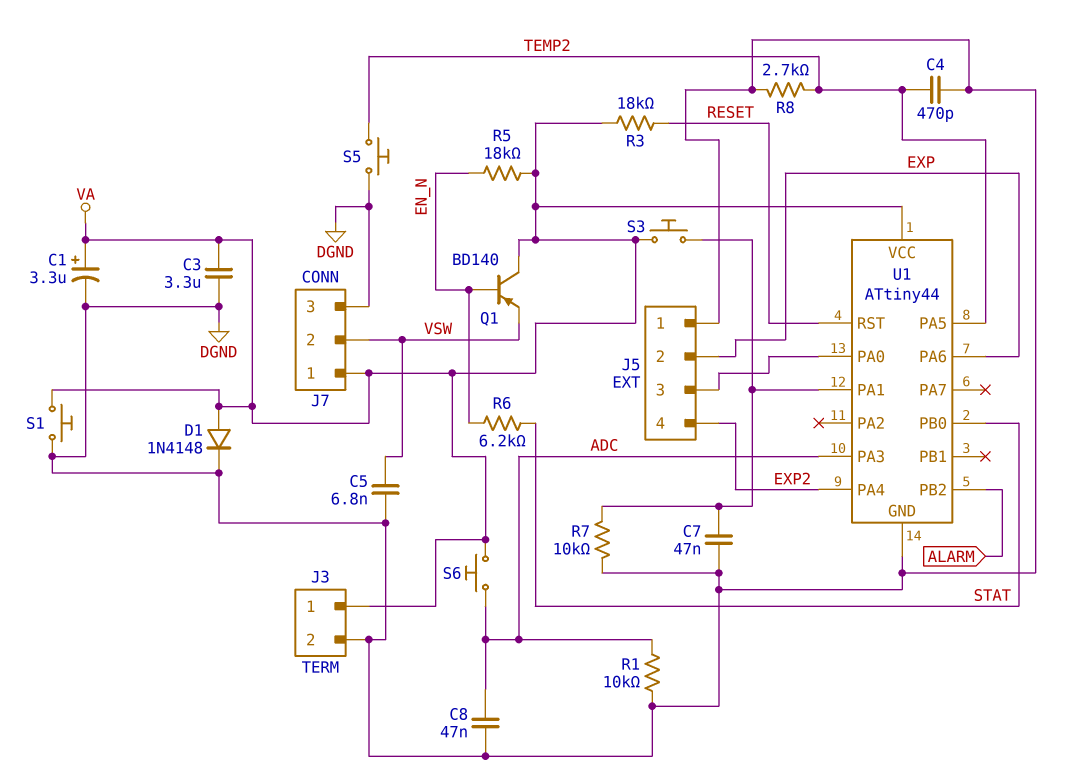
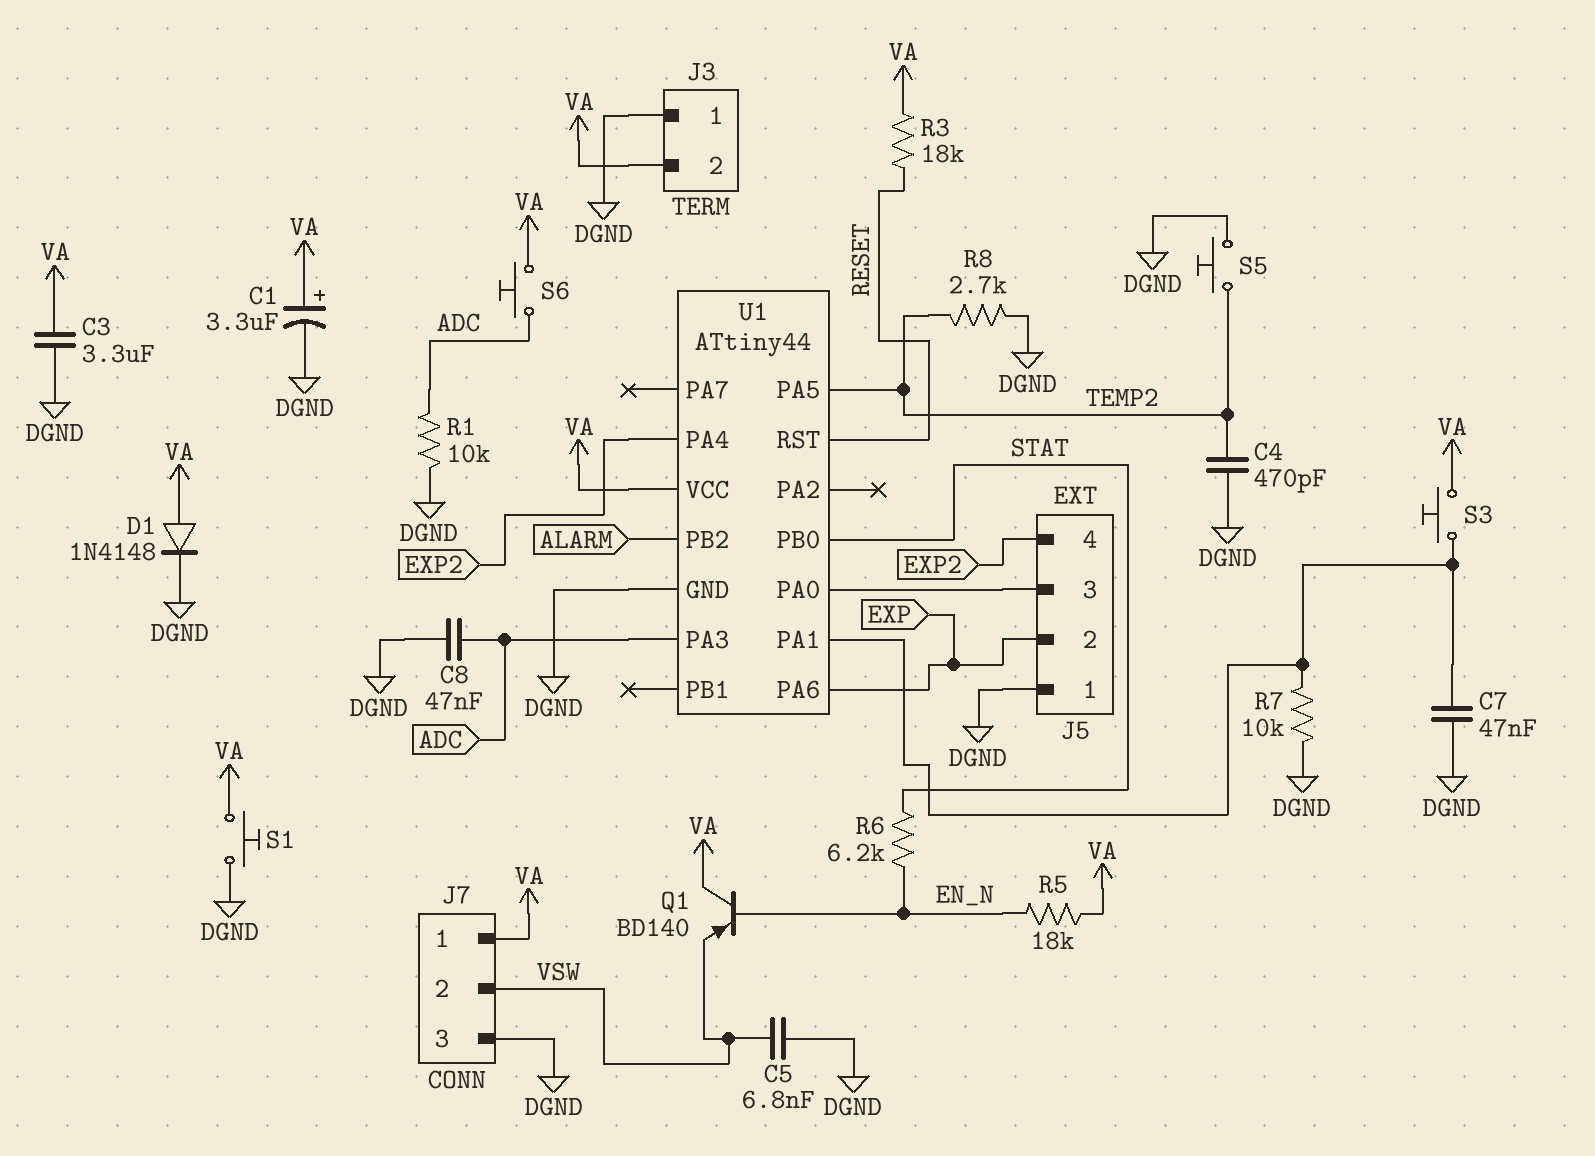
J3 pin 1: VA -> DGND
J3 pin 2: DGND -> VA

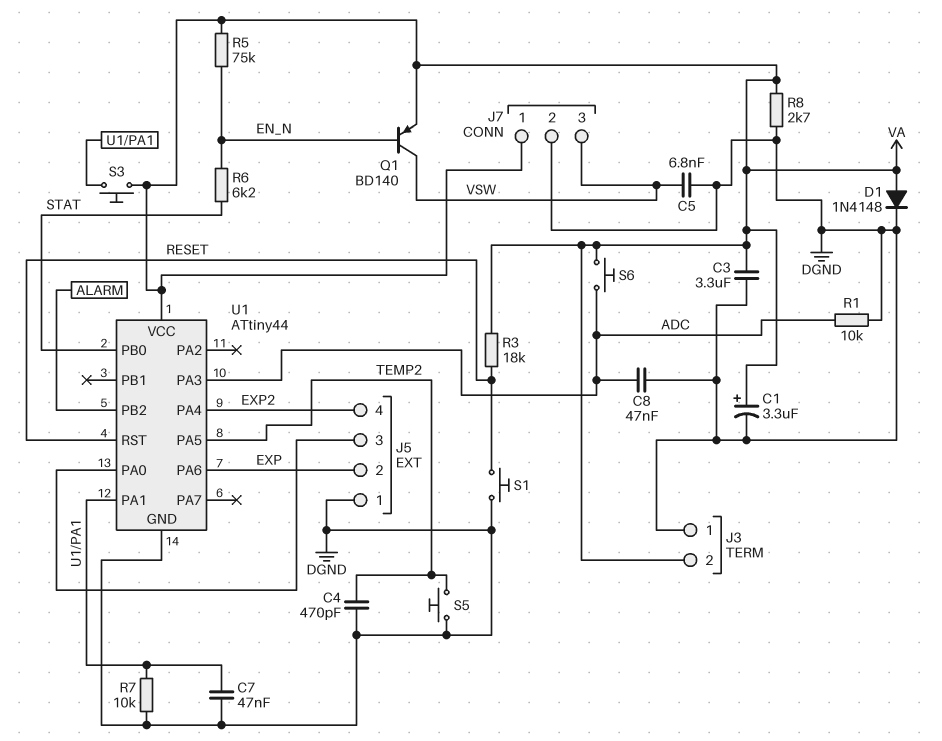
J7 pin 2: VSW -> DGND
J7 pin 3: DGND -> VSW
Q1: PNP BD140 (B EN_N, C VA, E VSW) -> PNP BD140 (B EN_N, C VSW, E VA)
R5: 18k (EN_N, VA) -> 75k (EN_N, VA)
R8: 2.7k (DGND, TEMP2) -> 2.7k (DGND, VA)
S1: button (DGND, VA) -> button (DGND, RESET)

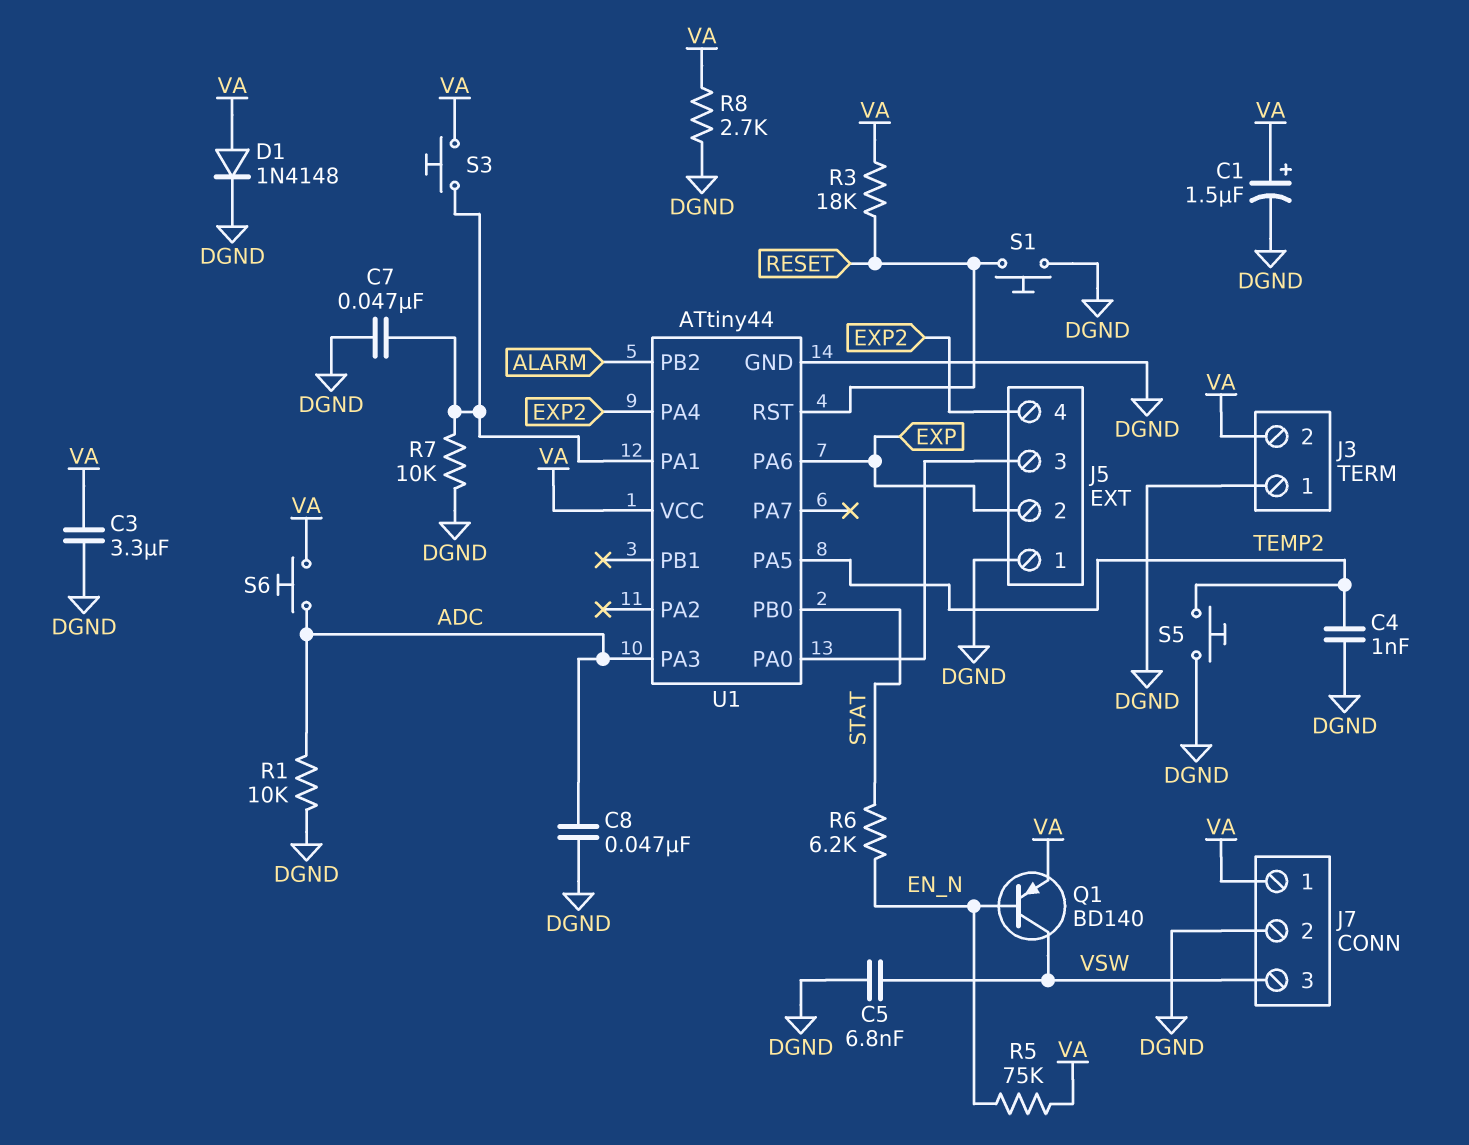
C1: 3.3uF (plus VA, minus DGND) -> 1.5uF (plus VA, minus DGND)
C4: 470pF (DGND, TEMP2) -> 1nF (DGND, TEMP2)

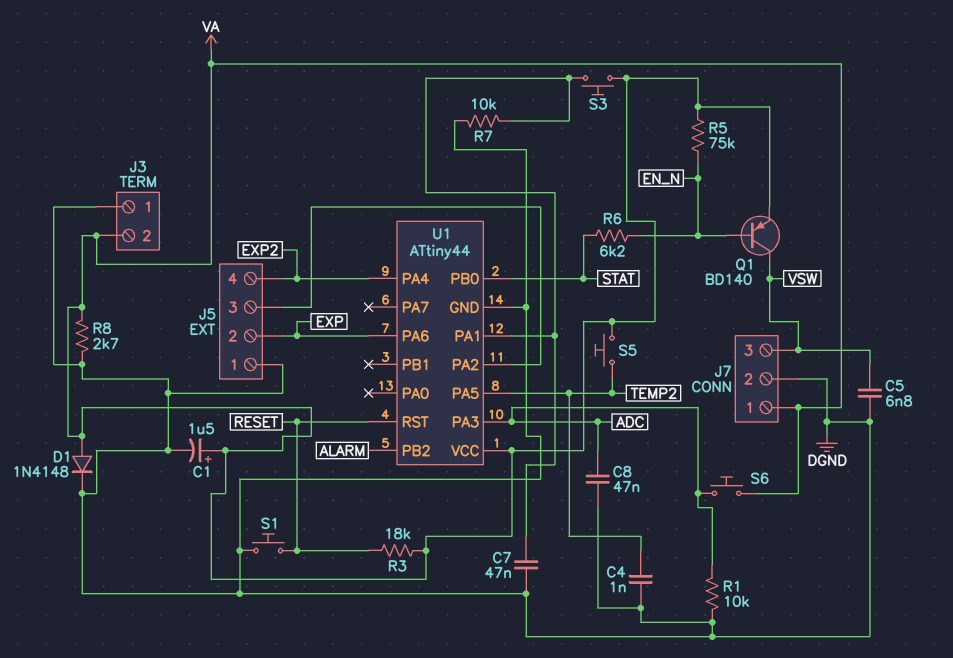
C3: 3.3uF (DGND, VA) -> none
S5: button (DGND, TEMP2) -> button (TEMP2, VA)
U1 pin PA0: J5/3 -> none
U1 pin PA2: none -> J5/3

